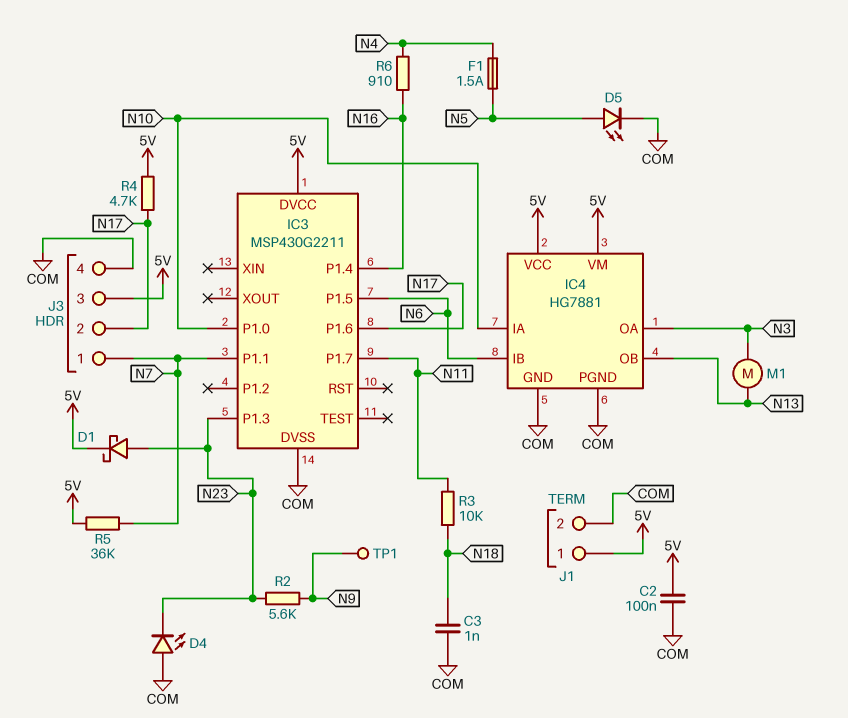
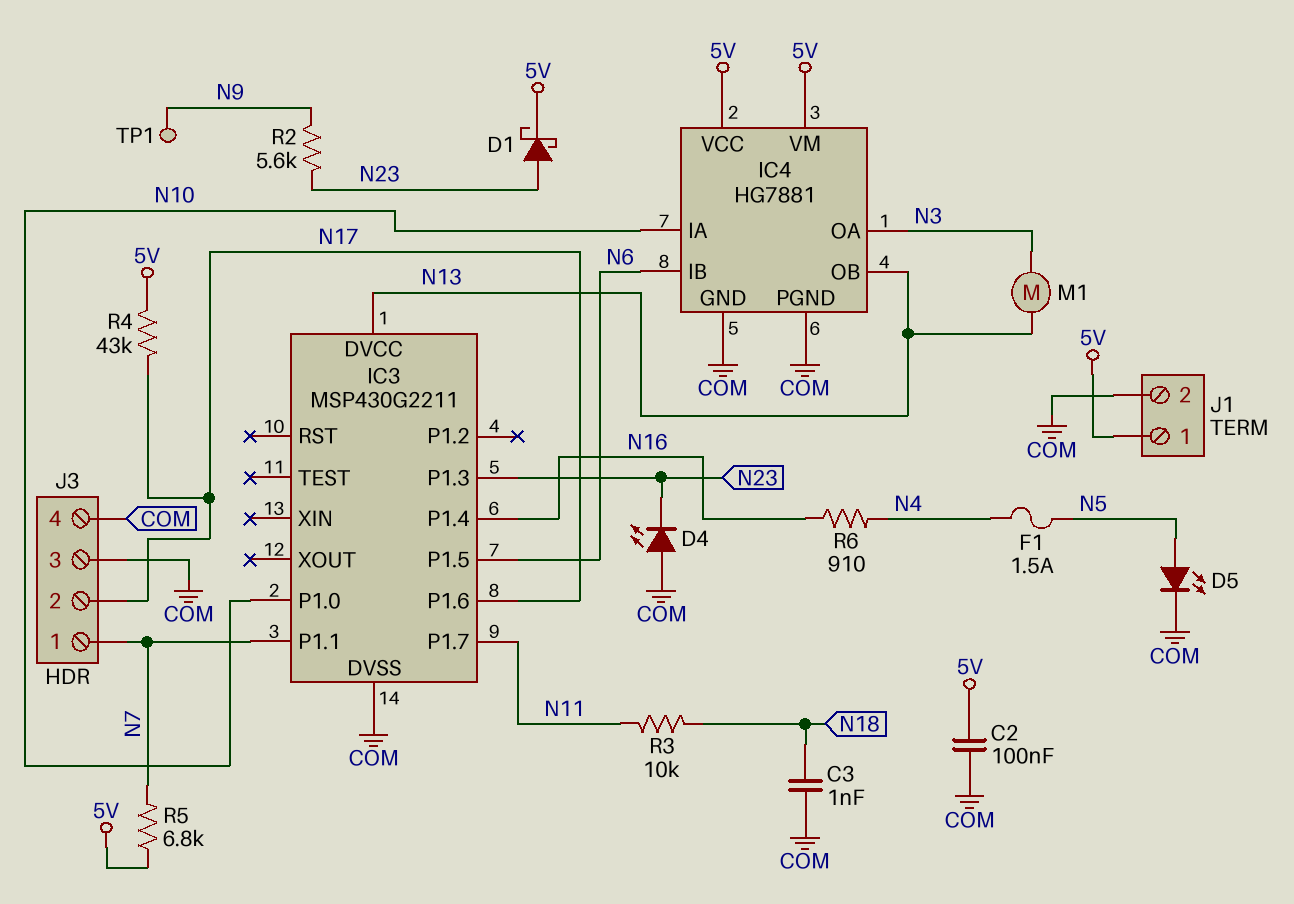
IC3 pin DVCC: 5V -> N13
J3 pin 3: 5V -> COM
R4: 4.7k (5V, N17) -> 43k (5V, N17)
R5: 36k (5V, N7) -> 6.8k (5V, N7)

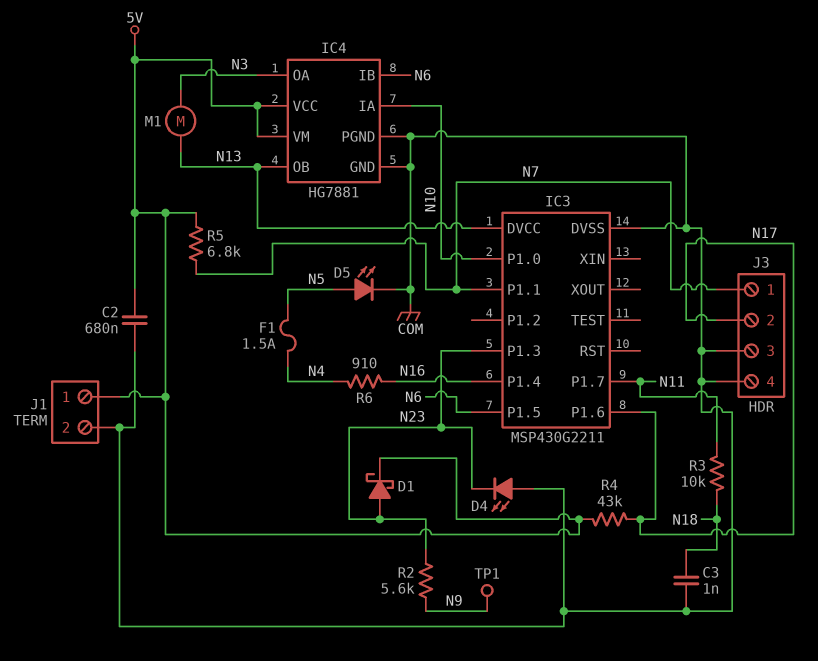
C2: 100nF (5V, COM) -> 680nF (5V, COM)

